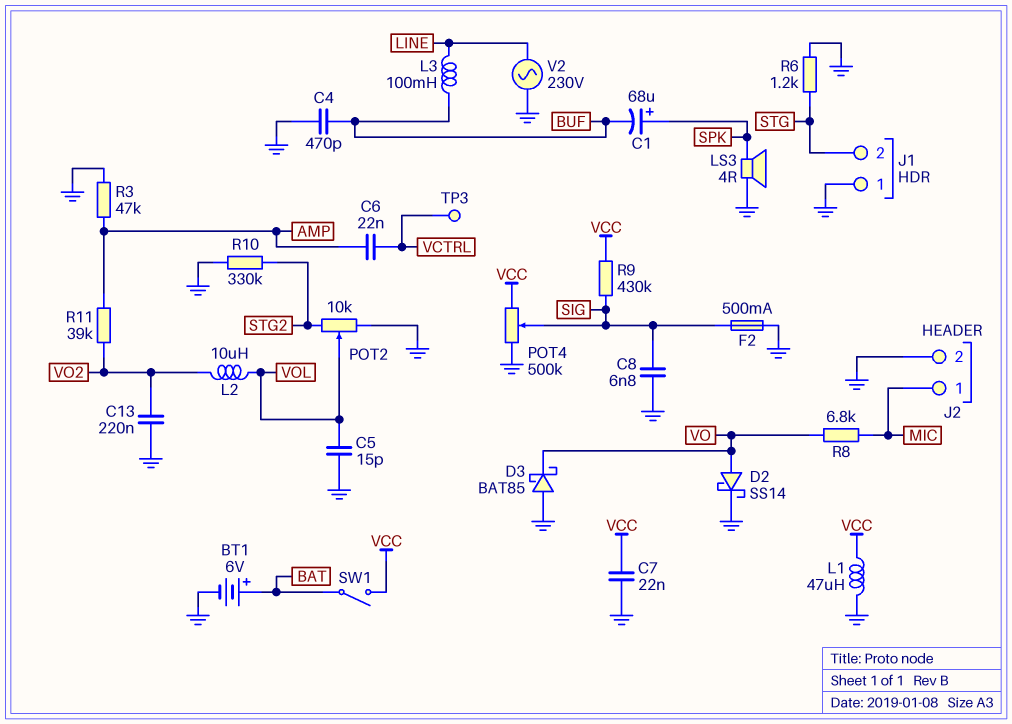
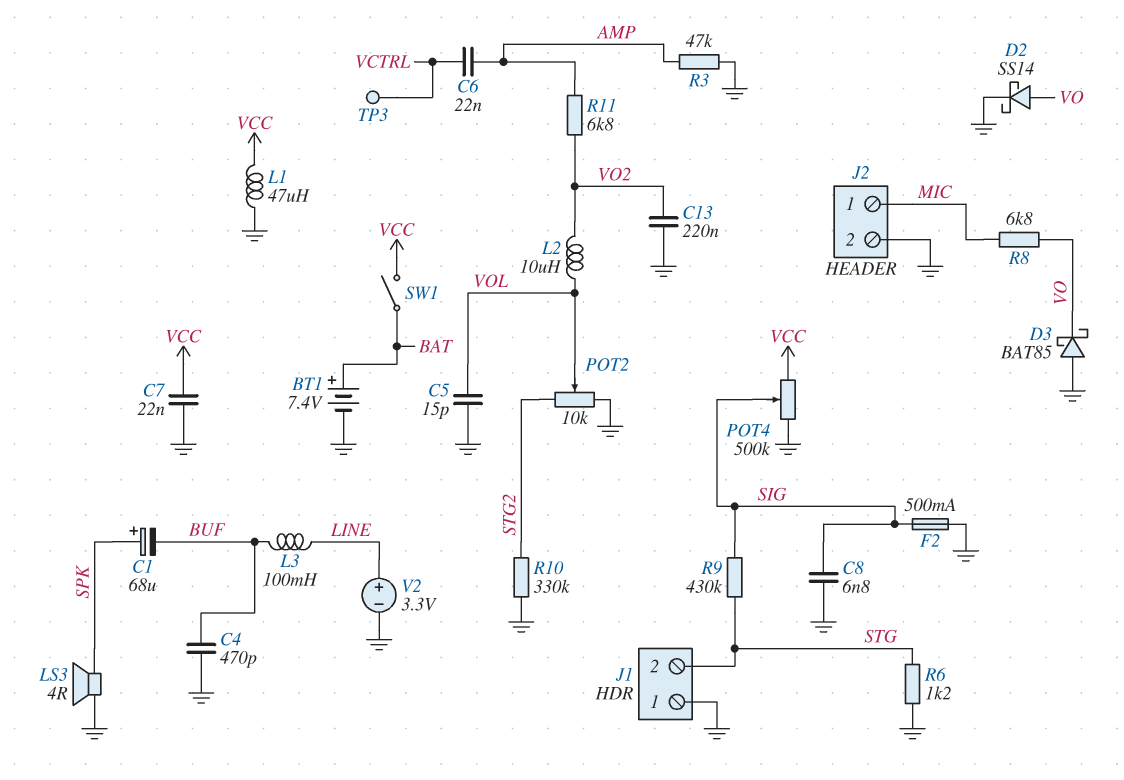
BT1: 6V (plus BAT, minus GND) -> 7.4V (plus BAT, minus GND)
R9: 430k (SIG, VCC) -> 430k (SIG, STG)
R11: 39k (AMP, VO2) -> 6.8k (AMP, VO2)
V2: AC 230V (GND, LINE) -> 3.3V (plus LINE, minus GND)

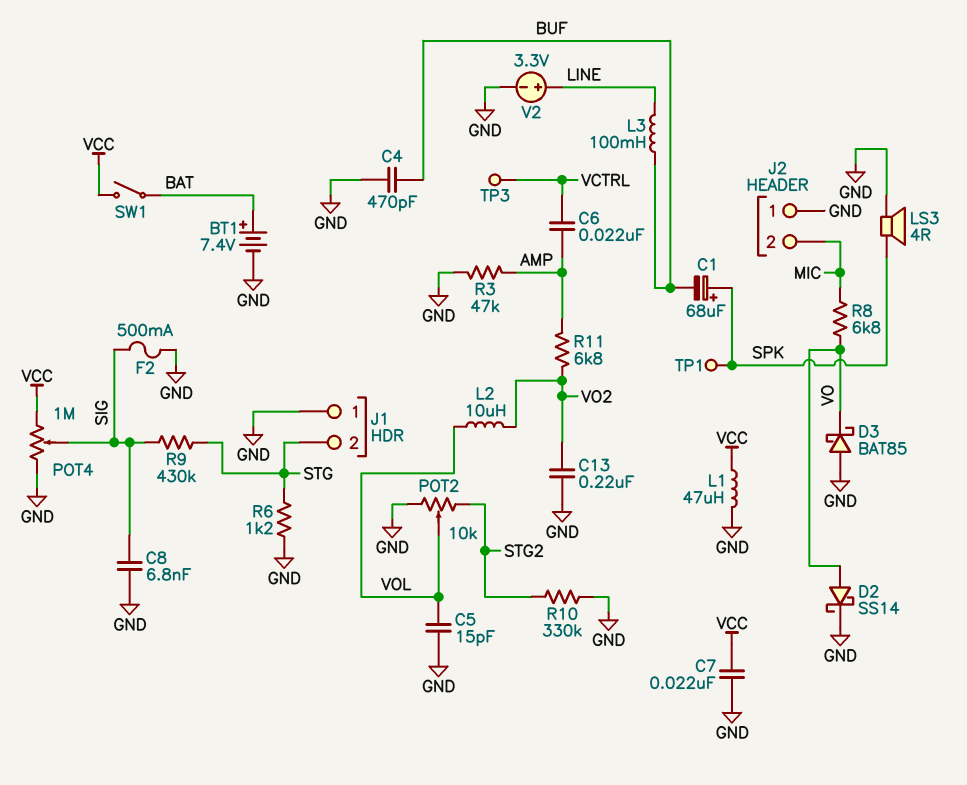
J2 pin 1: MIC -> GND
J2 pin 2: GND -> MIC
POT4: 500k (GND, VCC, wiper SIG) -> 1M (GND, VCC, wiper SIG)
TP1: none -> test point (SPK)

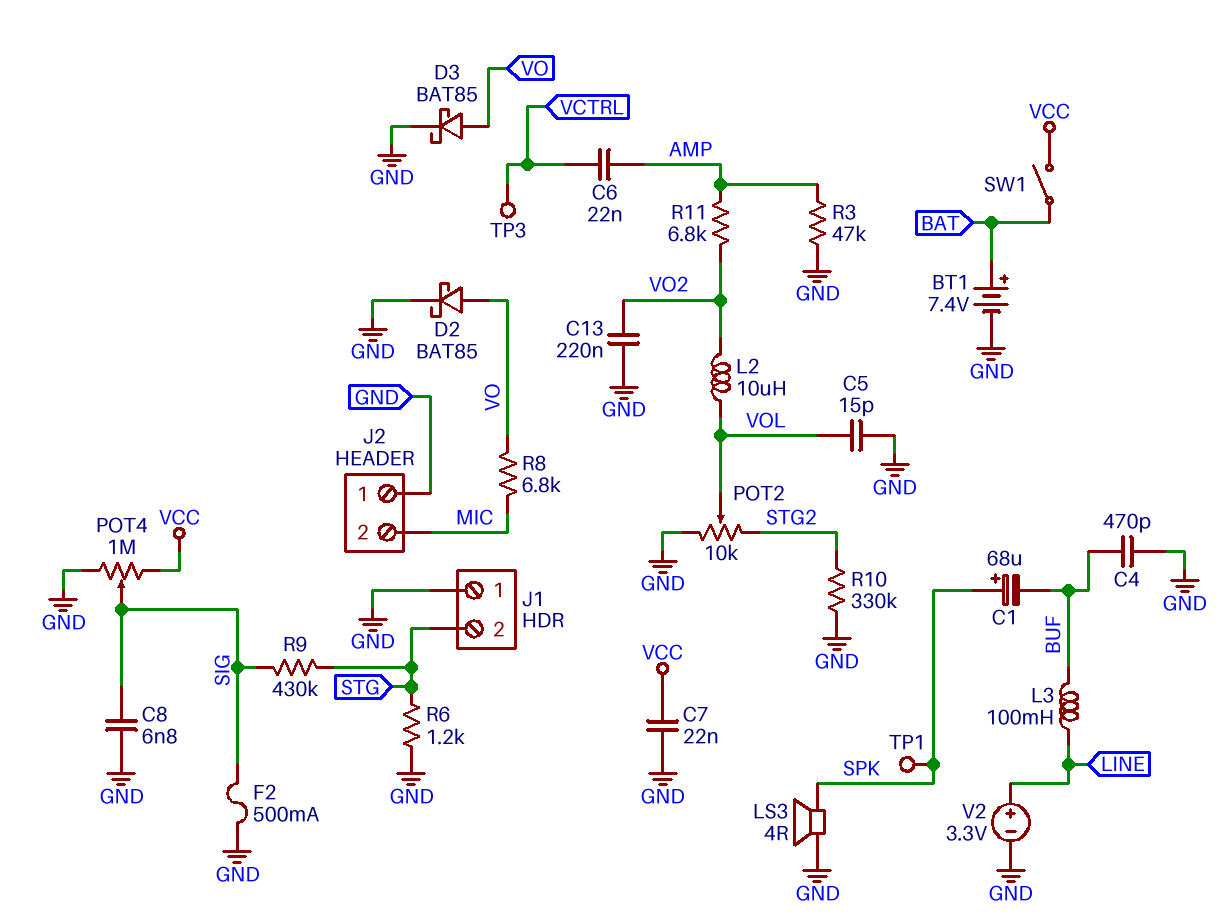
D2: schottky SS14 (A VO, K GND) -> schottky BAT85 (A VO, K GND)
D3: schottky BAT85 (A GND, K VO) -> schottky BAT85 (A VO, K GND)
L1: 47uH (GND, VCC) -> none

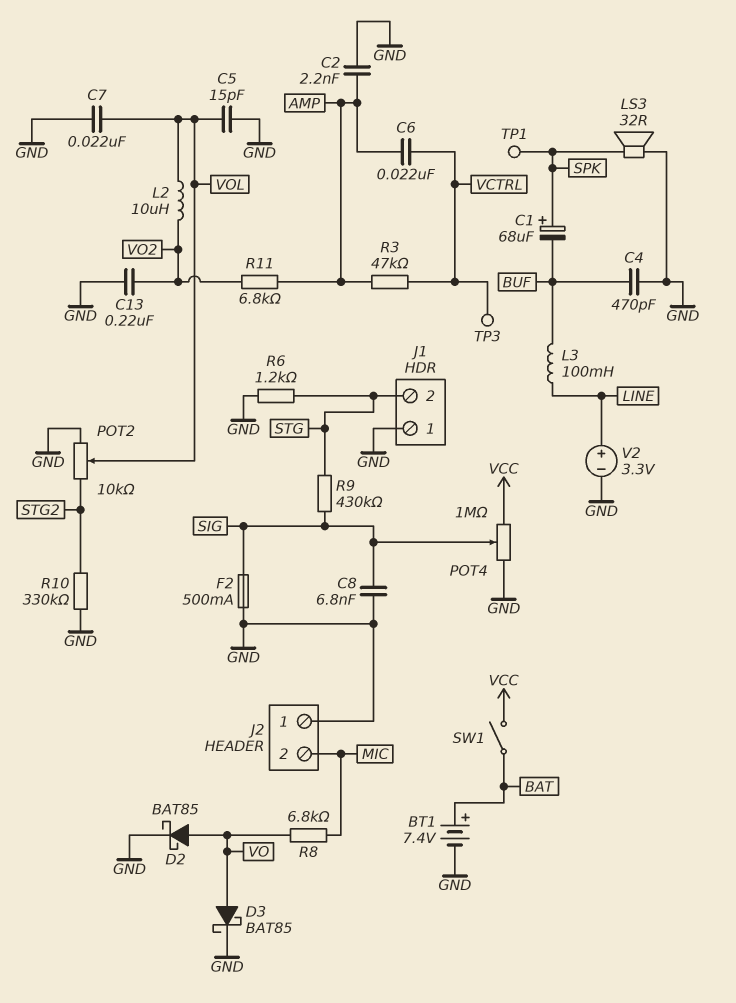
C2: none -> 2.2nF (AMP, GND)
C7: 22nF (GND, VCC) -> 22nF (GND, VOL)
LS3: speaker 4R (GND, SPK) -> speaker 32R (GND, SPK)
R3: 47k (AMP, GND) -> 47k (AMP, VCTRL)

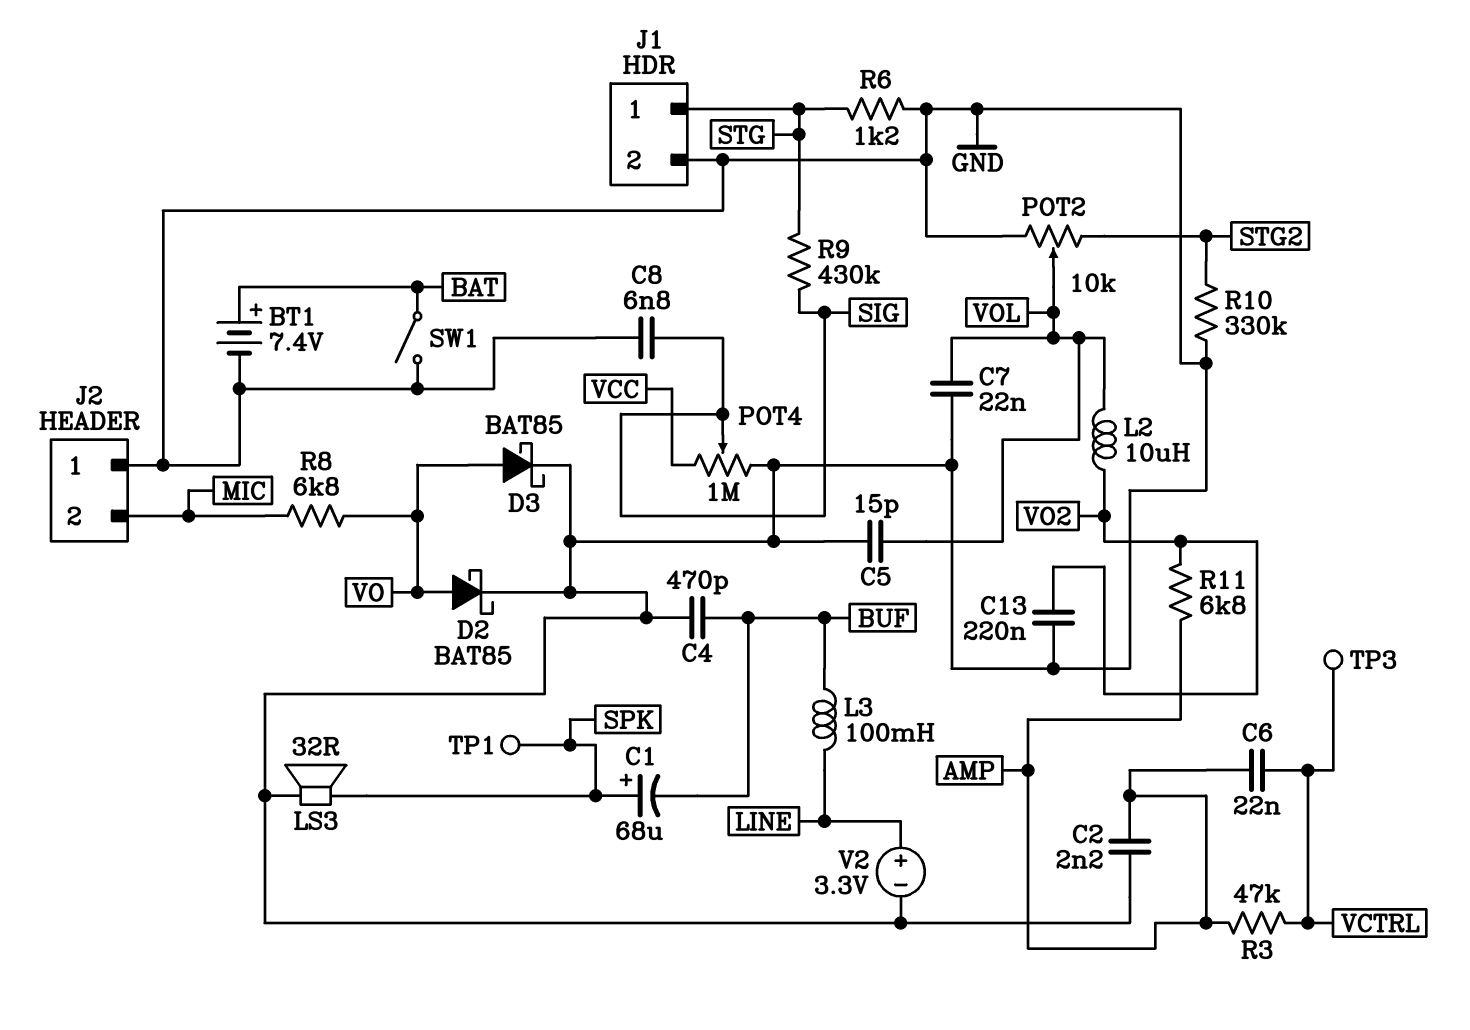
F2: 500mA (GND, SIG) -> none
J1 pin 1: GND -> STG
J1 pin 2: STG -> GND
SW1: switch (BAT, VCC) -> switch (BAT, GND)

